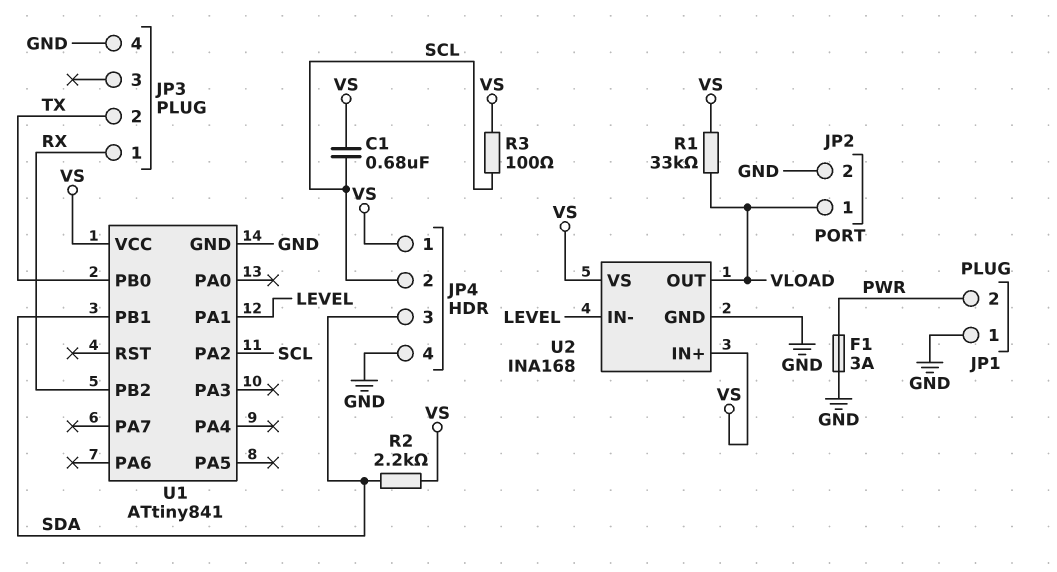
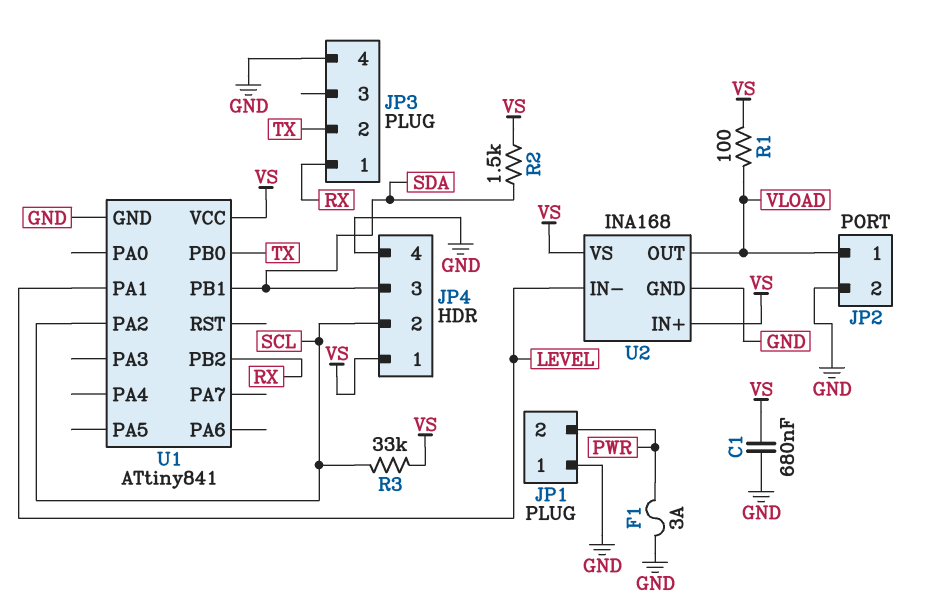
C1: 680nF (SCL, VS) -> 680nF (GND, VS)
R1: 33k (VLOAD, VS) -> 100 (VLOAD, VS)
R2: 2.2k (SDA, VS) -> 1.5k (SDA, VS)
R3: 100 (SCL, VS) -> 33k (SCL, VS)

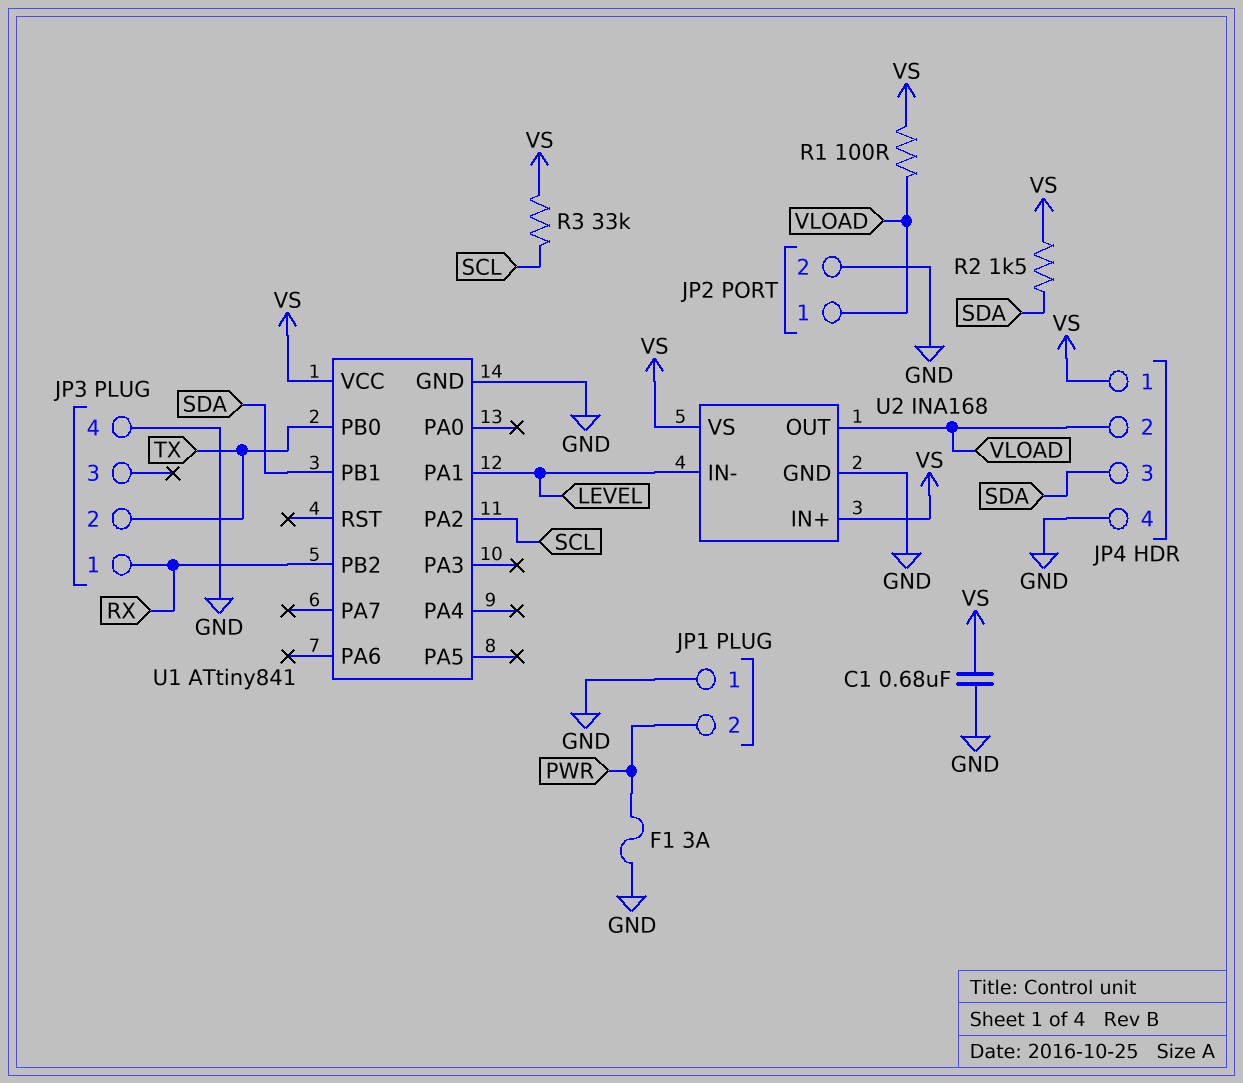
JP4 pin 2: SCL -> VLOAD

